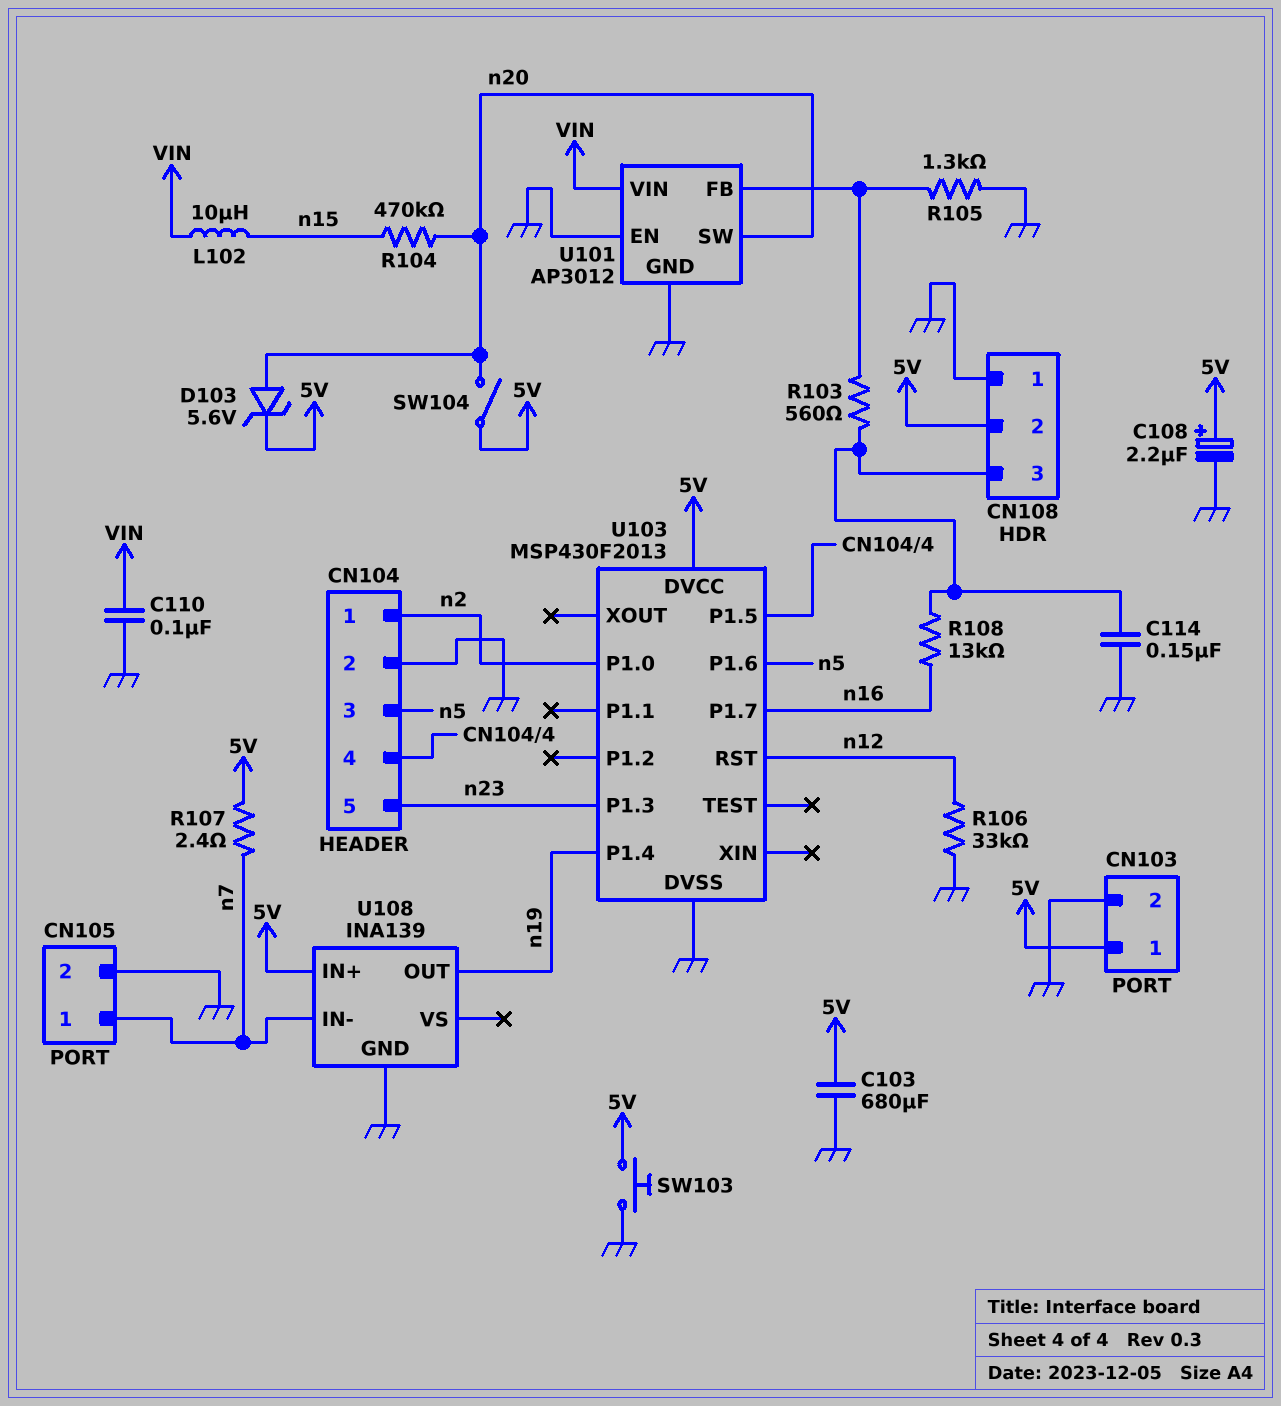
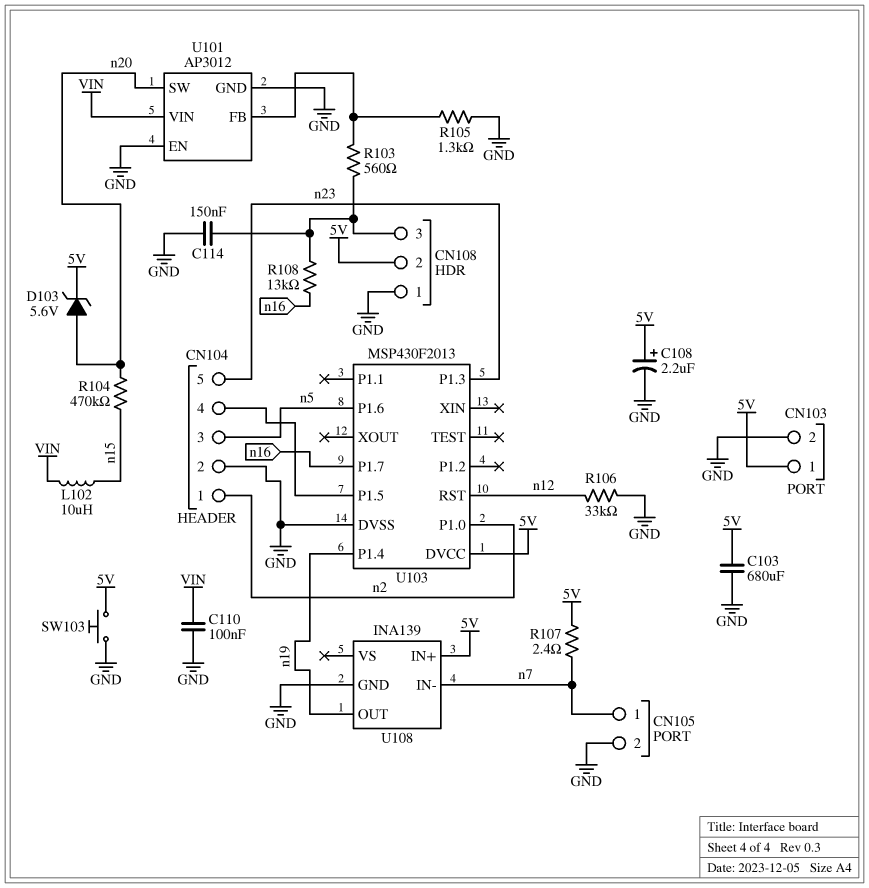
SW104: switch (5V, n20) -> none

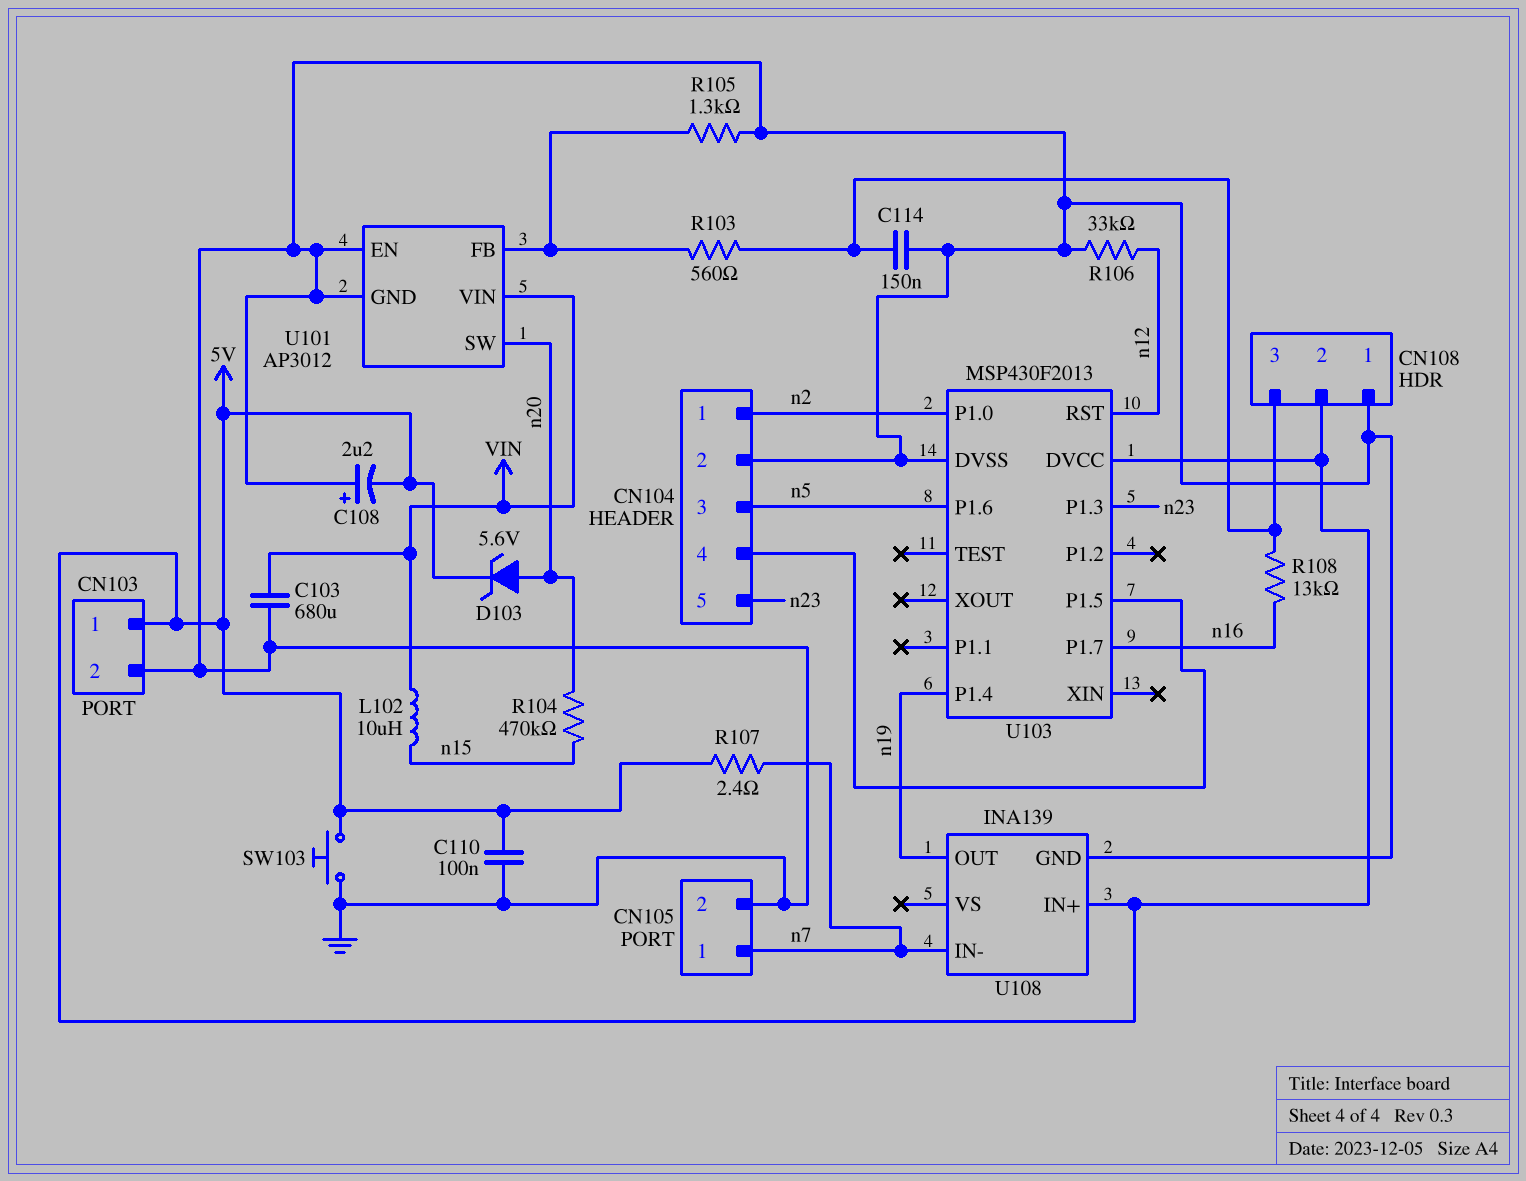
C103: 680uF (5V, GND) -> 680uF (GND, VIN)
C108: 2.2uF (plus 5V, minus GND) -> 2.2uF (plus GND, minus 5V)
C110: 100nF (GND, VIN) -> 100nF (5V, GND)

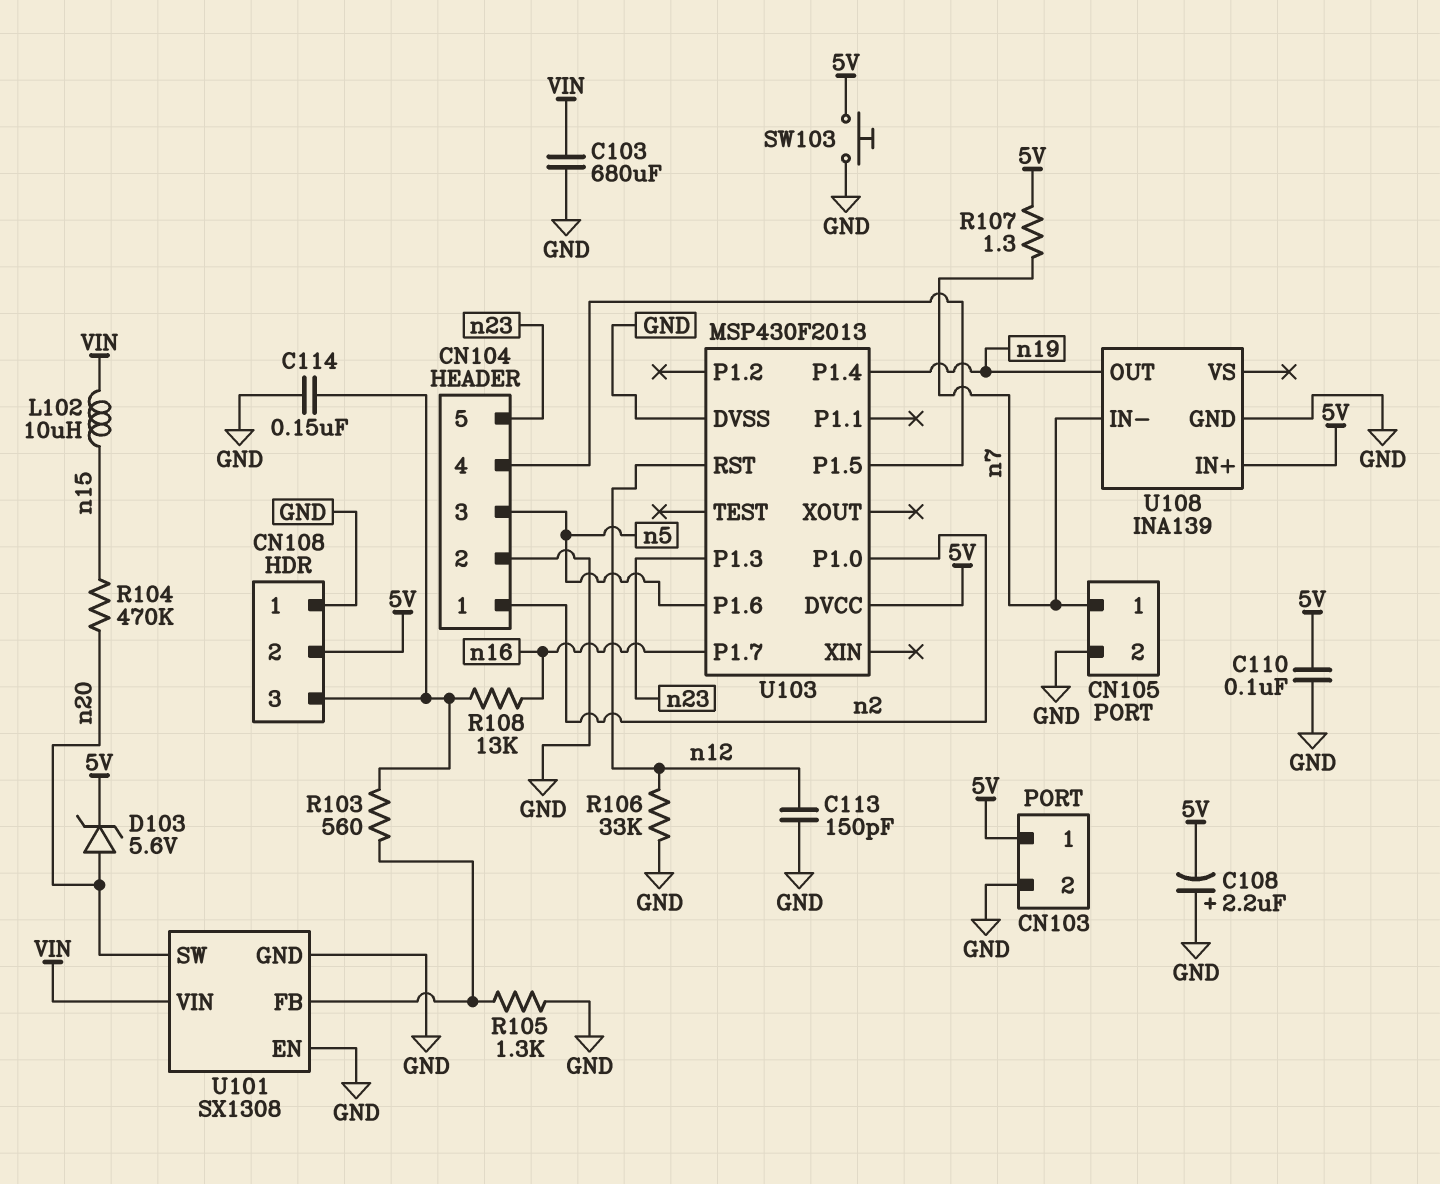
C113: none -> 150pF (GND, n12)
R107: 2.4 (5V, n7) -> 1.3 (5V, n7)
U101: AP3012 -> SX1308

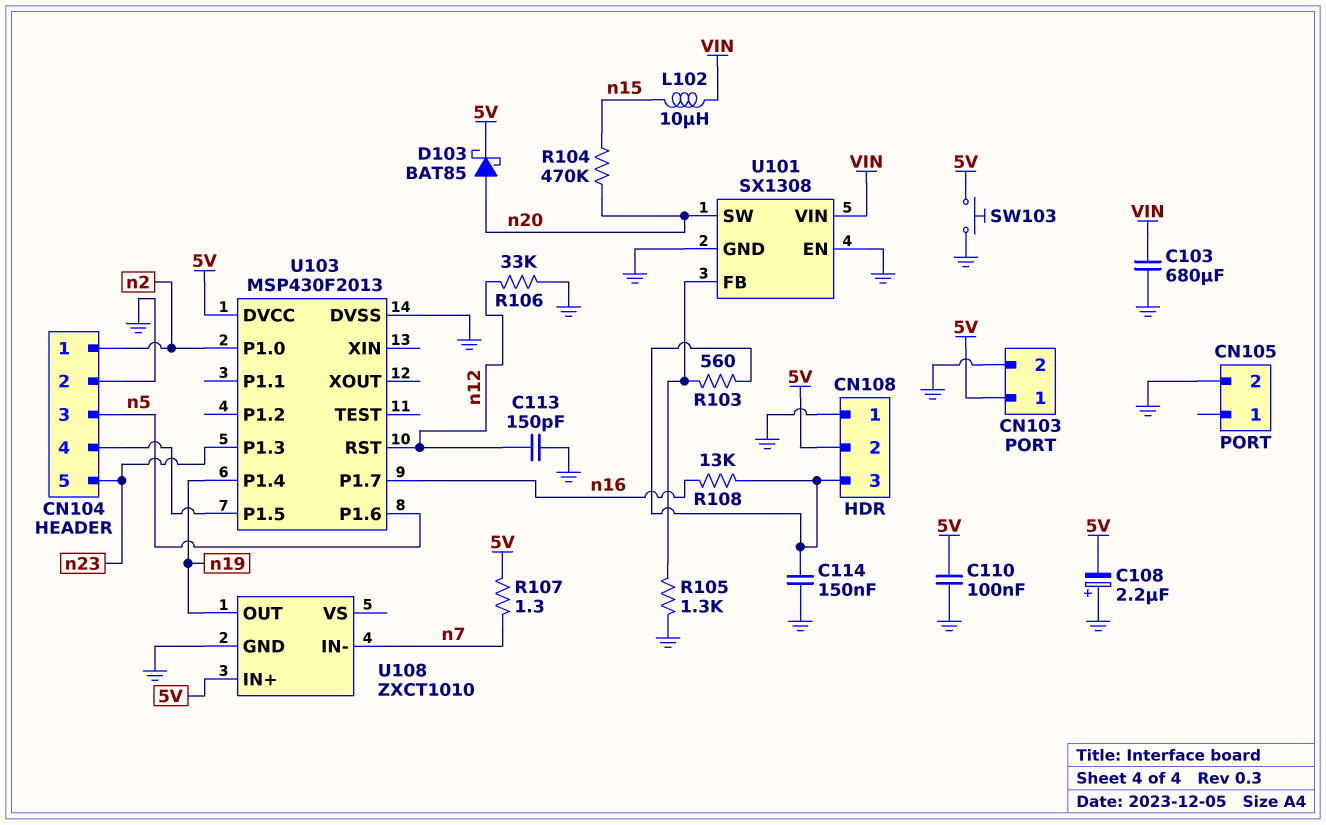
CN105 pin 1: n7 -> none
D103: zener 5.6V (A n20, K 5V) -> schottky BAT85 (A n20, K 5V)
U108: INA139 -> ZXCT1010

